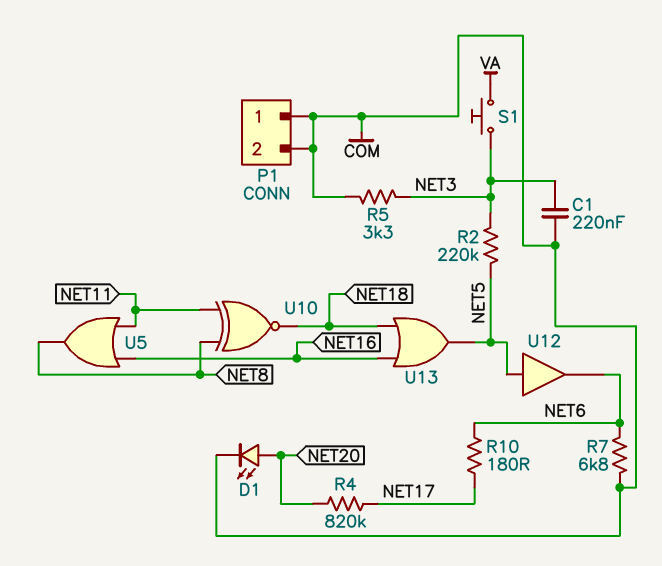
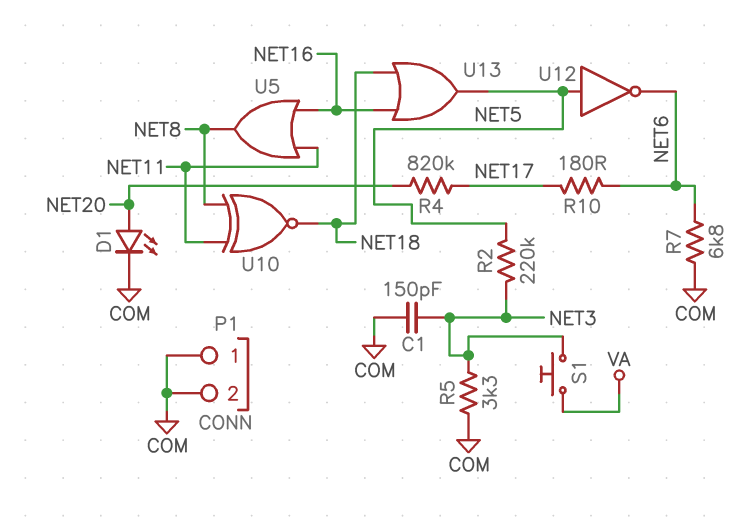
C1: 220nF (COM, NET3) -> 150pF (COM, NET3)
U12: buffer (in NET5, out NET6) -> NOT (in NET5, out NET6)

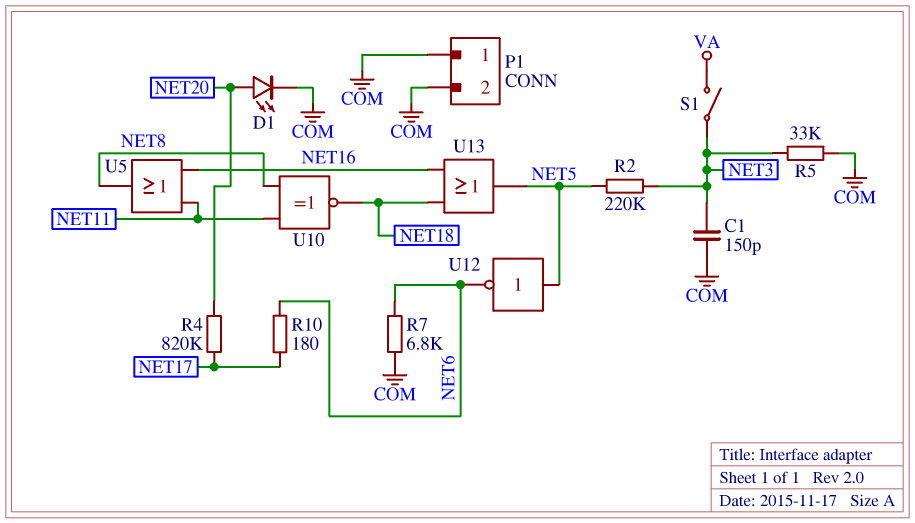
R5: 3.3k (COM, NET3) -> 33k (COM, NET3)
S1: button (NET3, VA) -> switch (NET3, VA)

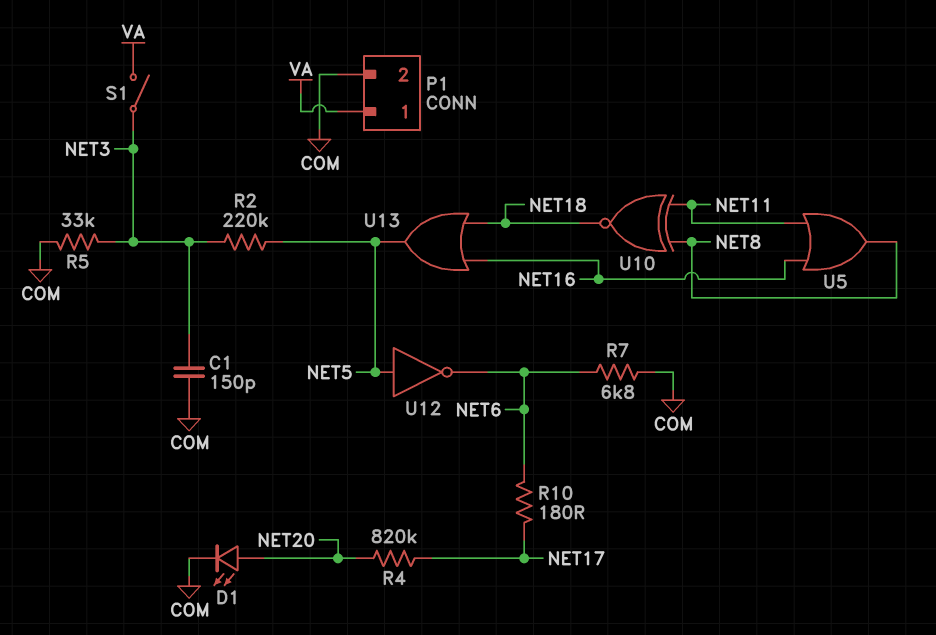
P1 pin 1: COM -> VA

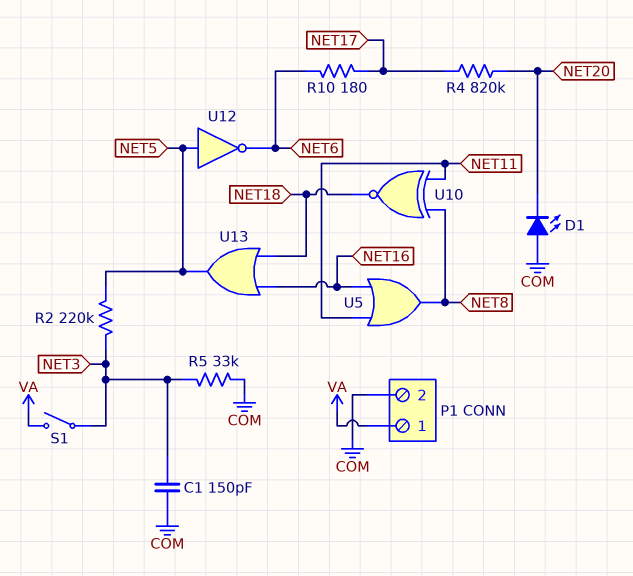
D1: LED (A NET20, K COM) -> LED (A COM, K NET20)
R7: 6.8k (COM, NET6) -> none

